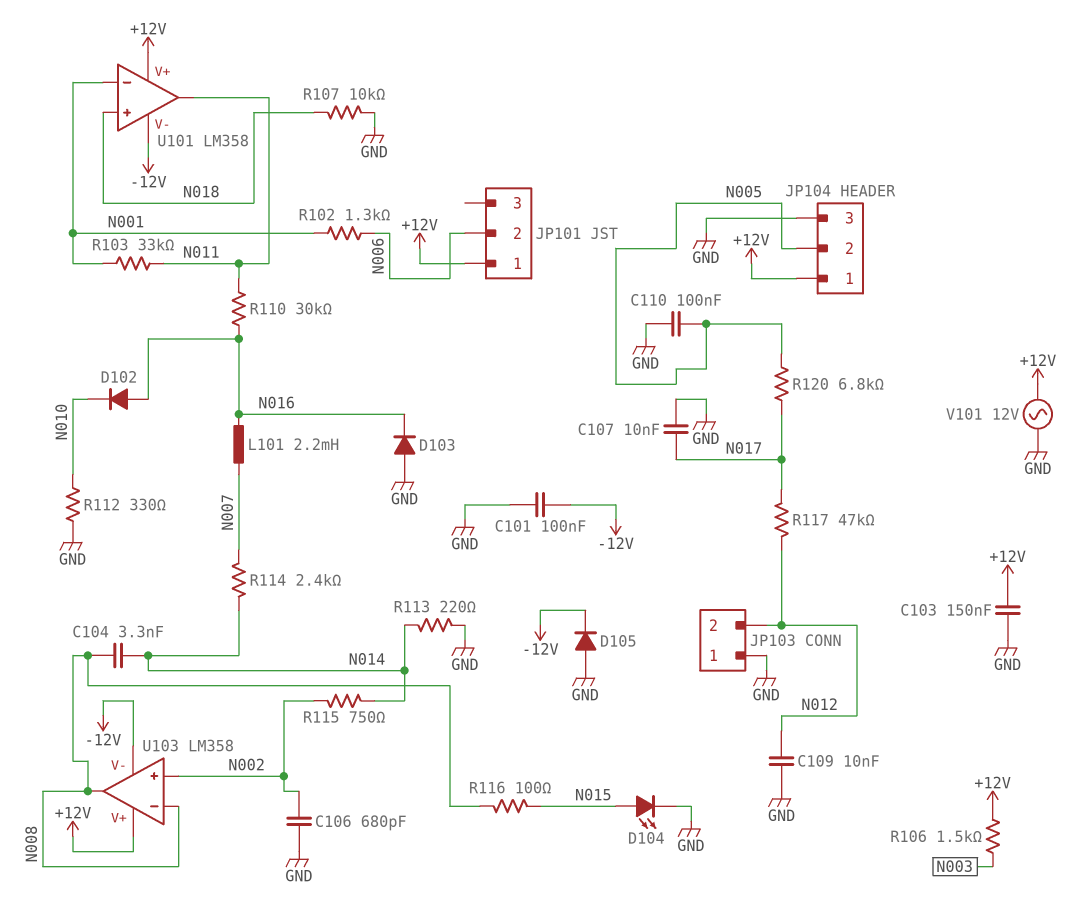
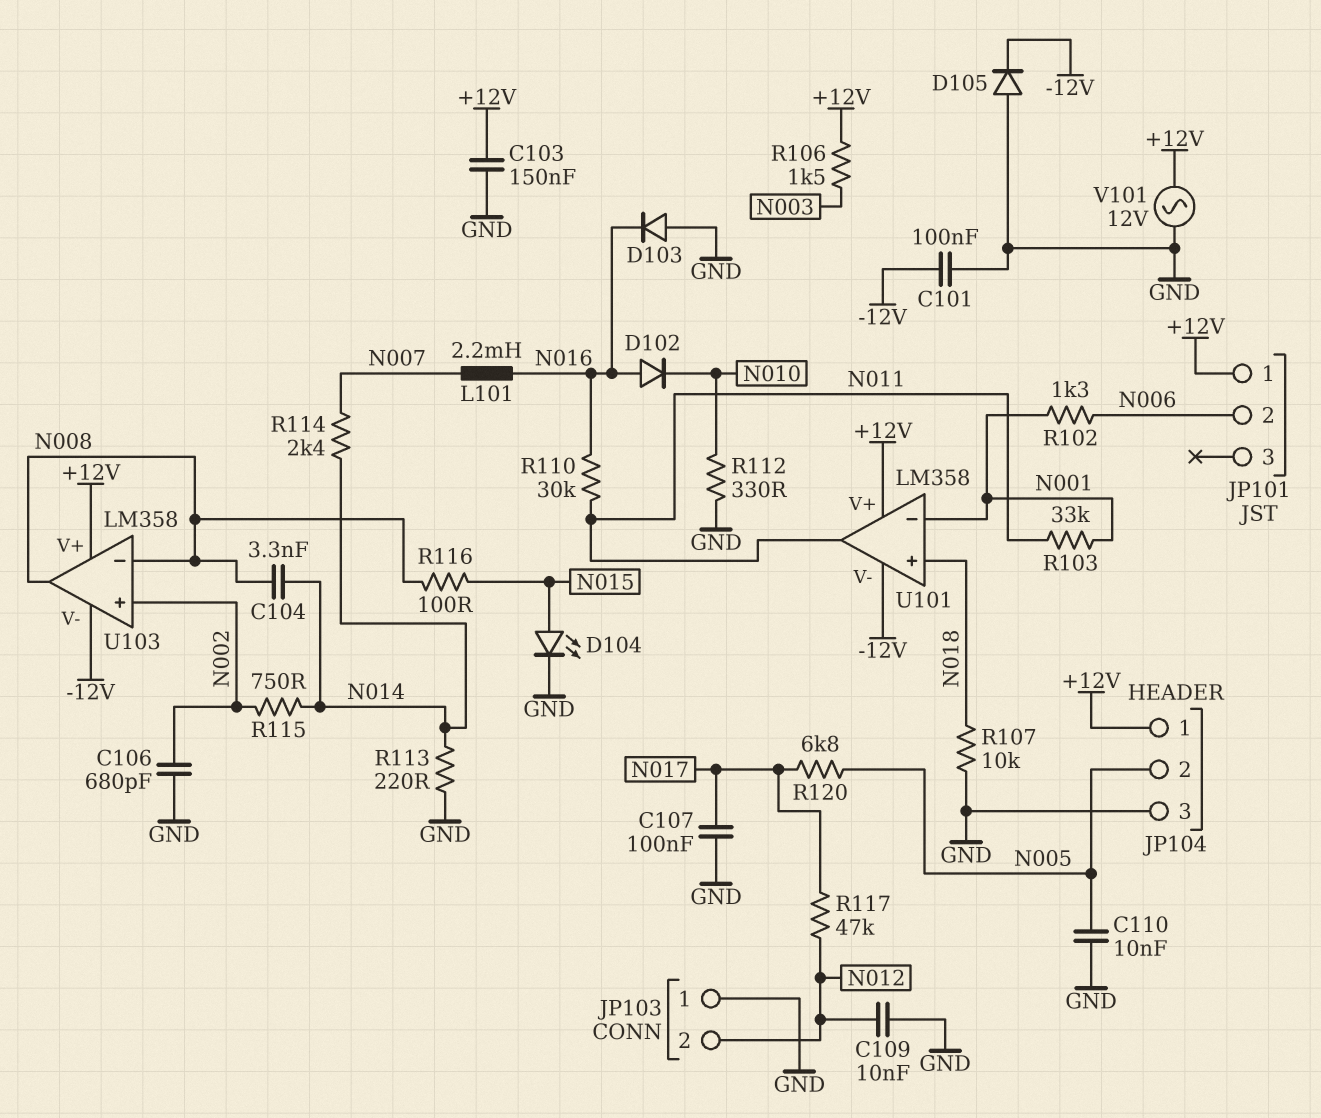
C107: 10nF (GND, N017) -> 100nF (GND, N017)
C110: 100nF (GND, N005) -> 10nF (GND, N005)

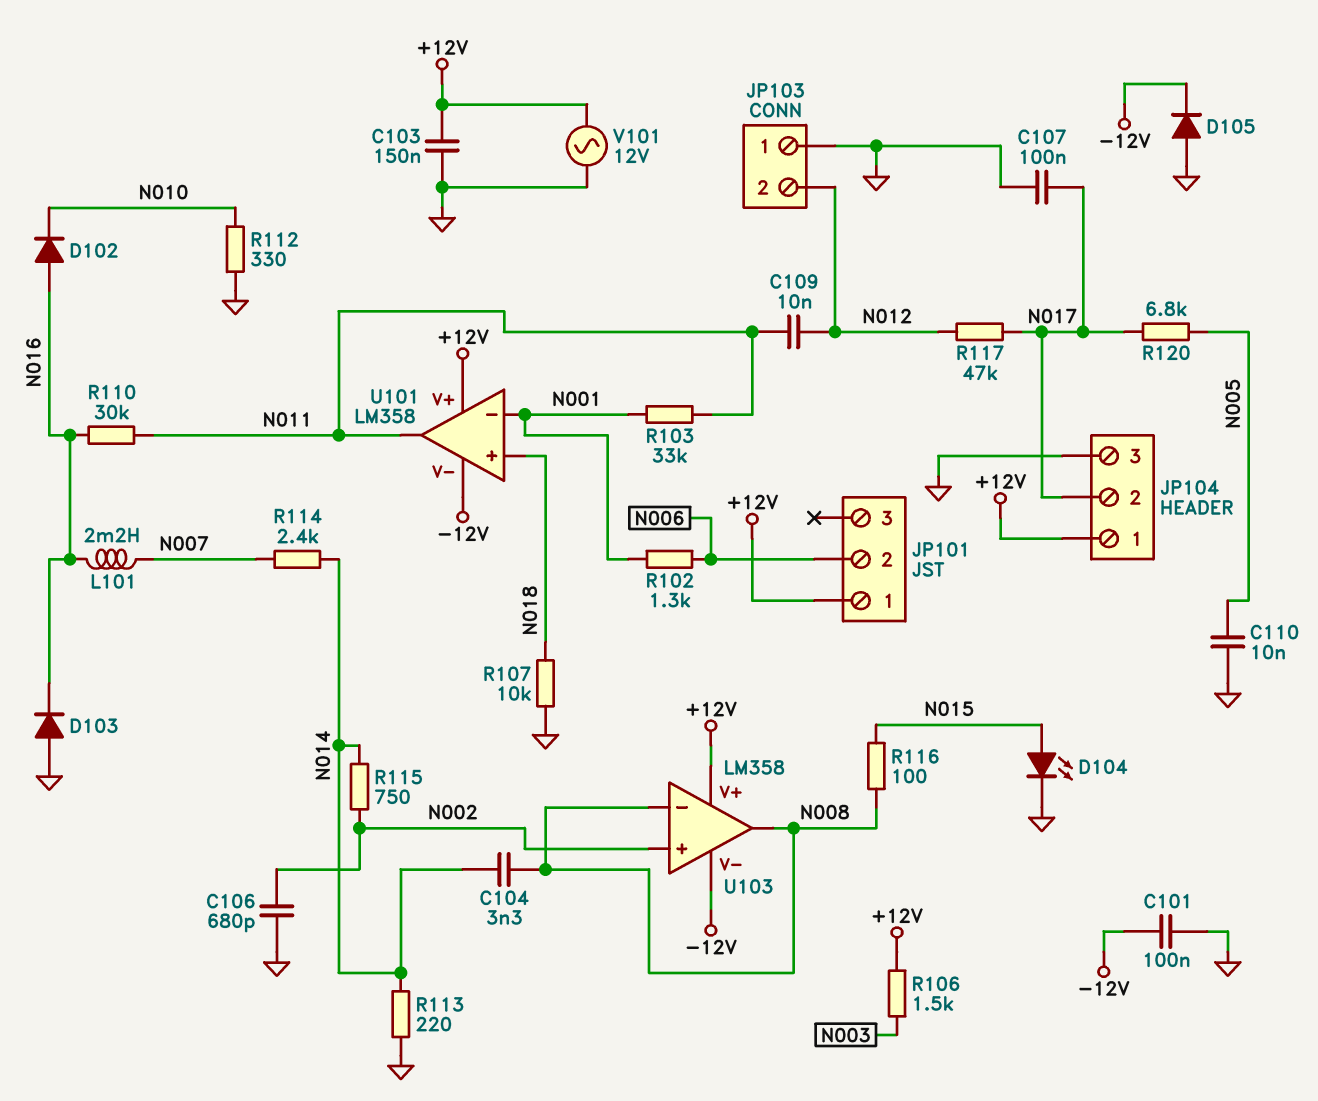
C109: 10nF (GND, N012) -> 10nF (N011, N012)
JP104 pin 2: N005 -> N017

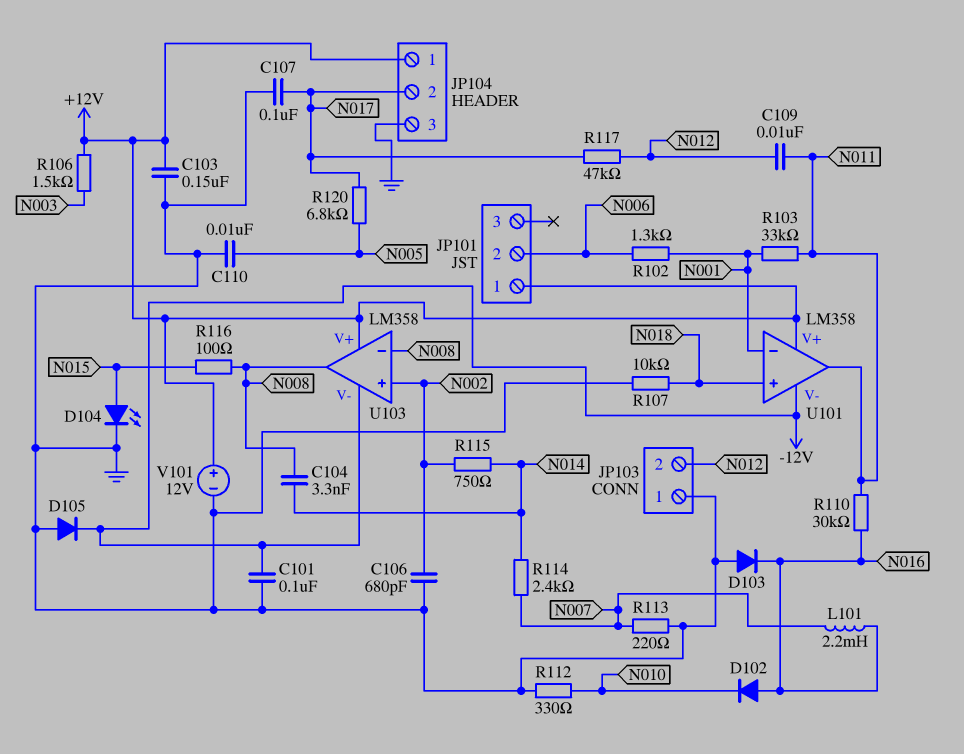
R113: 220 (GND, N014) -> 220 (GND, N007)
V101: AC 12V (+12V, GND) -> 12V (plus +12V, minus GND)

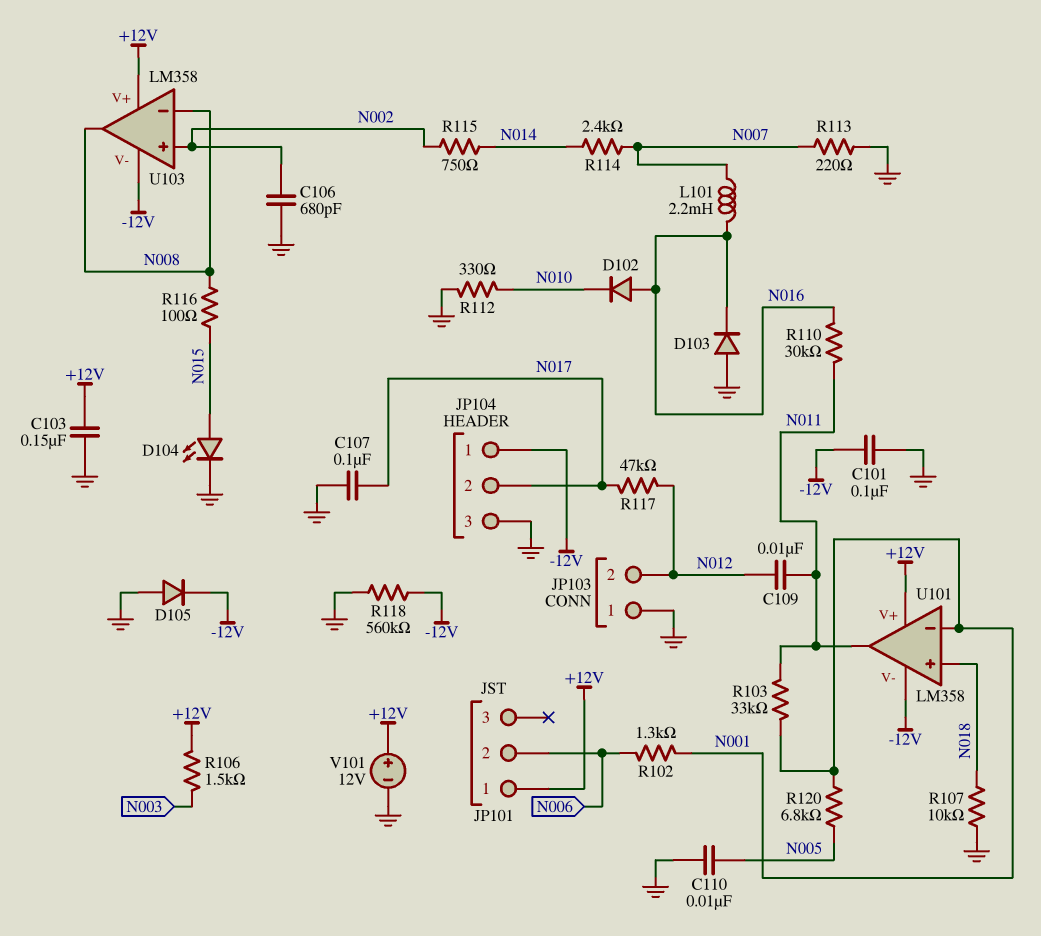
C104: 3.3nF (N008, N014) -> none
JP104 pin 1: +12V -> -12V
R118: none -> 560k (-12V, GND)
R120: 6.8k (N005, N017) -> 6.8k (N001, N005)

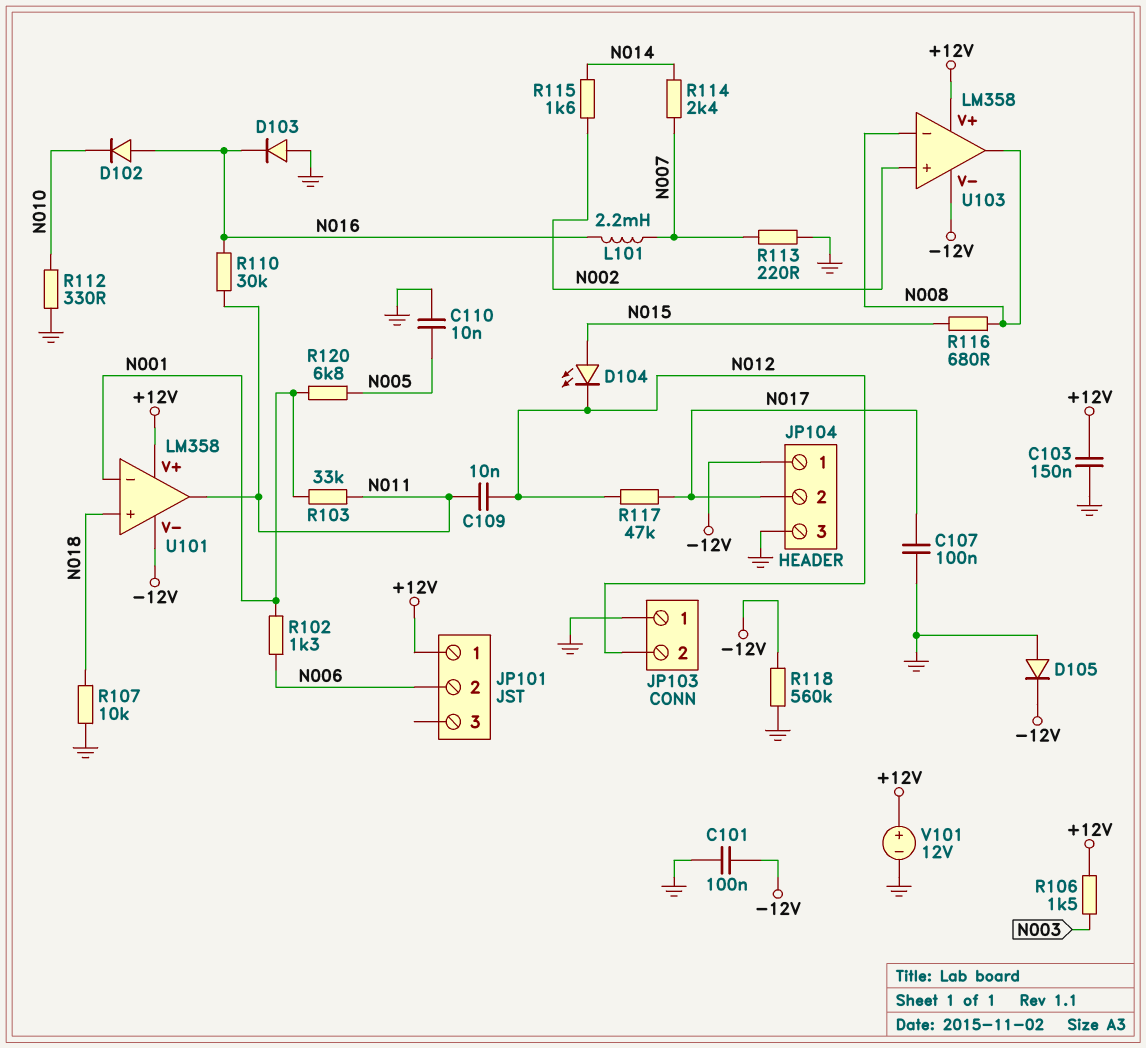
C106: 680pF (GND, N002) -> none
D104: LED (A N015, K GND) -> LED (A N015, K N012)
R115: 750 (N002, N014) -> 1.6k (N002, N014)
R116: 100 (N008, N015) -> 680 (N008, N015)

